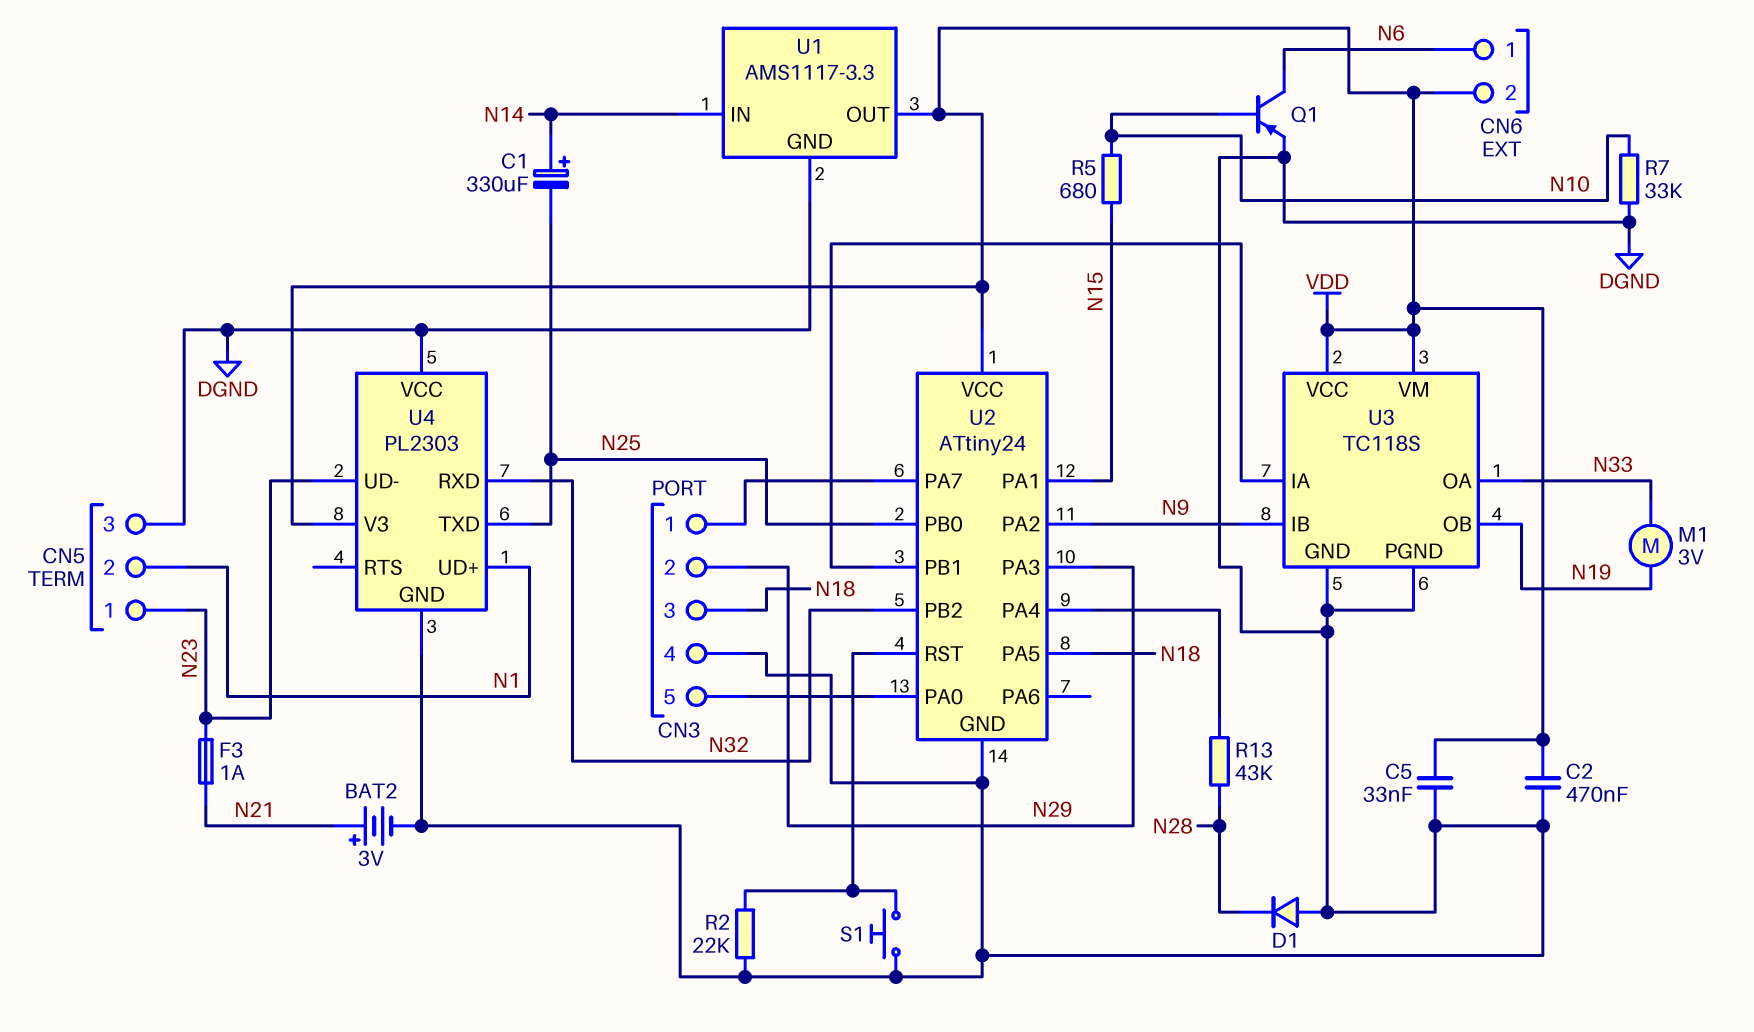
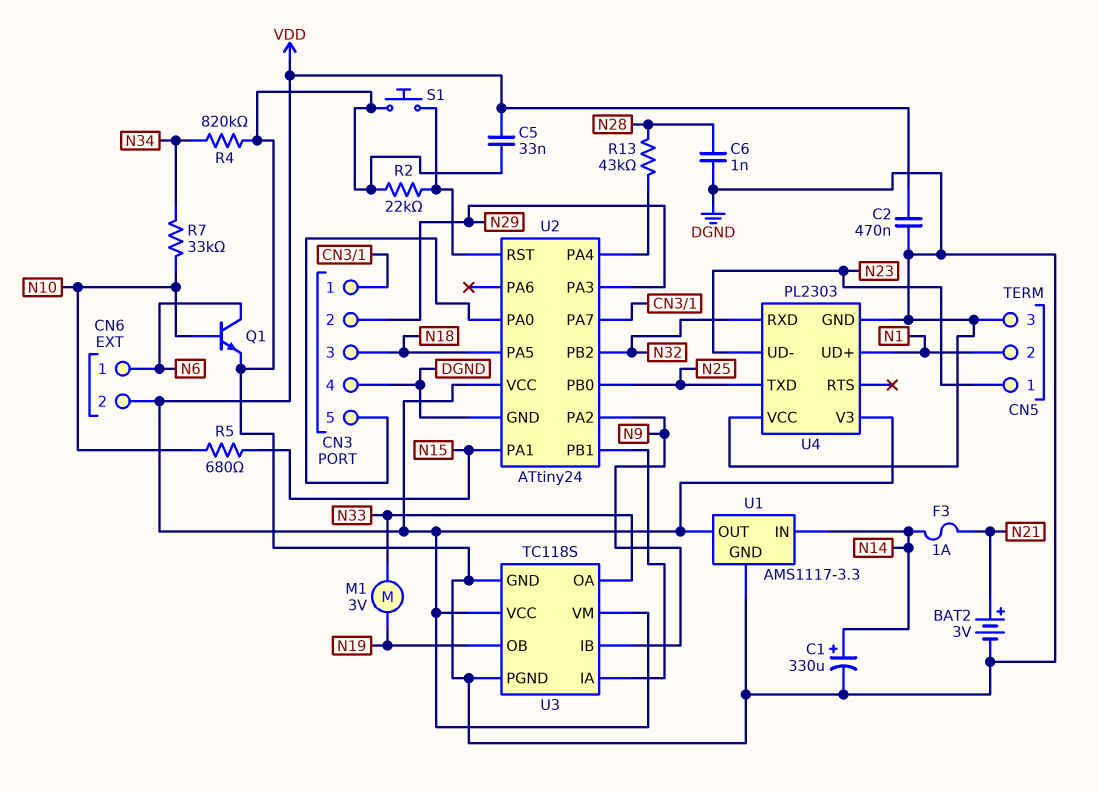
C1: 330uF (plus N14, minus N25) -> 330uF (plus N14, minus DGND)
C6: none -> 1nF (DGND, N28)
D1: diode (A DGND, K N28) -> none
F3: 1A (N21, N23) -> 1A (N14, N21)
Q1: PNP (B N10, C N6, E DGND) -> NPN (B N10, C N6, E DGND)
R4: none -> 820k (DGND, N34)
R7: 33k (DGND, N10) -> 33k (N10, N34)

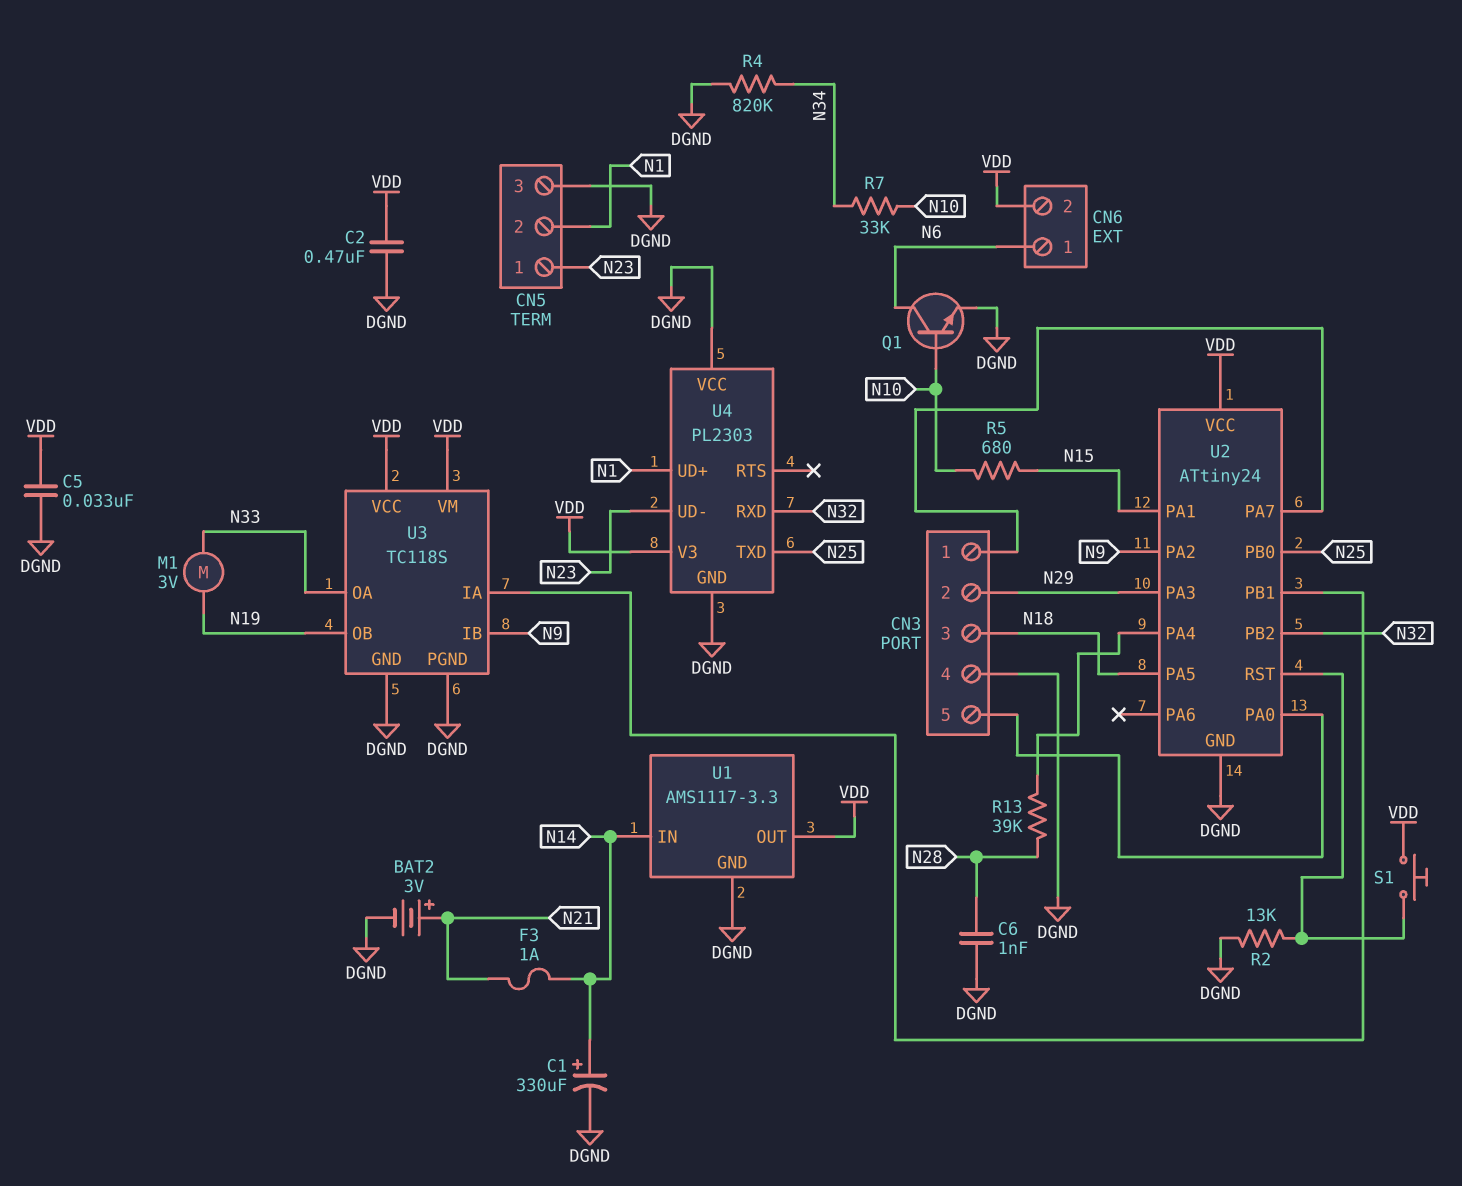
R2: 22k (DGND, U2/RST) -> 13k (DGND, U2/RST)
R13: 43k (N28, U2/PA4) -> 39k (N28, U2/PA4)
S1: button (DGND, U2/RST) -> button (U2/RST, VDD)

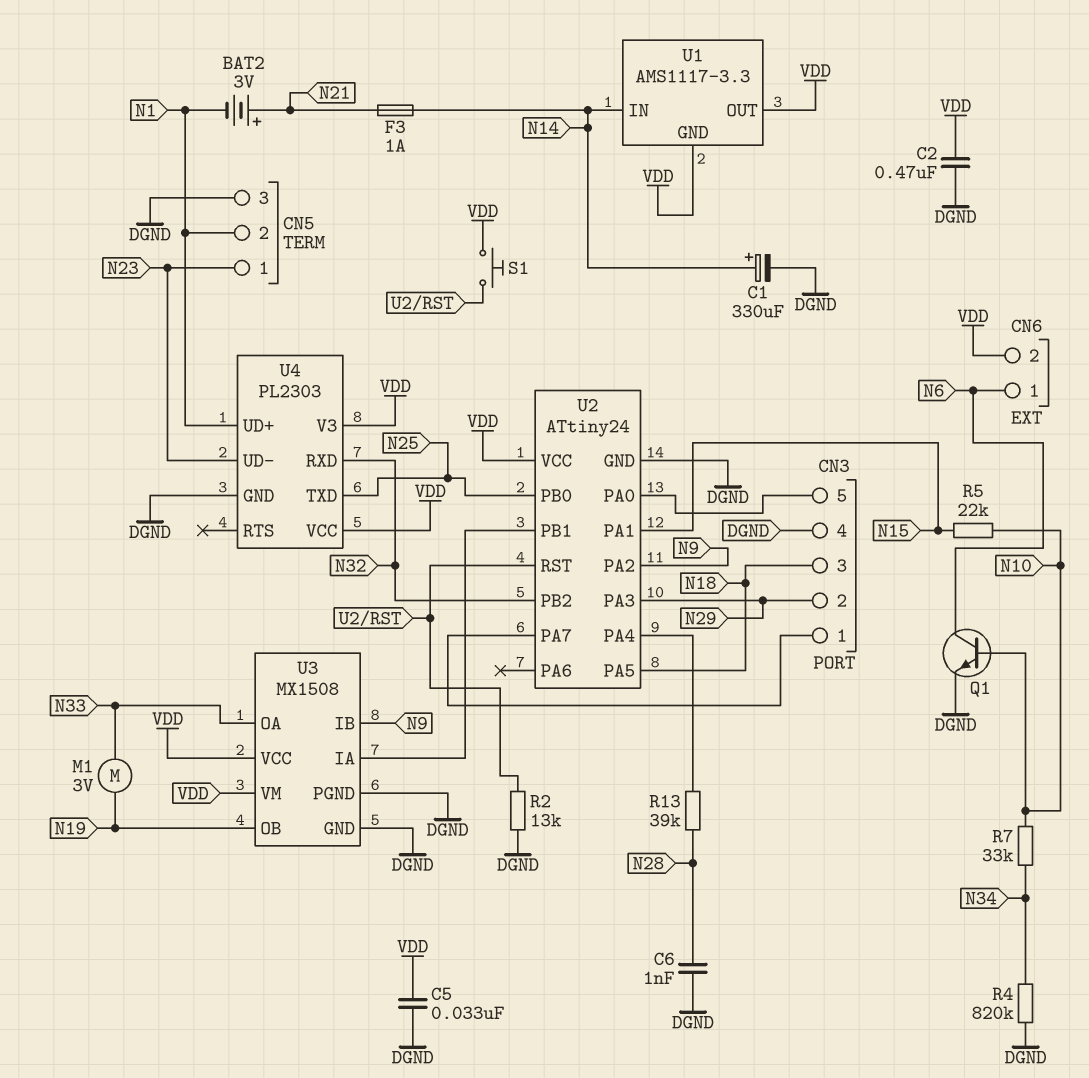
BAT2: 3V (plus N21, minus DGND) -> 3V (plus N21, minus N1)
R5: 680 (N10, N15) -> 22k (N10, N15)
U1 pin GND: DGND -> VDD
U3: TC118S -> MX1508
U4 pin VCC: DGND -> VDD

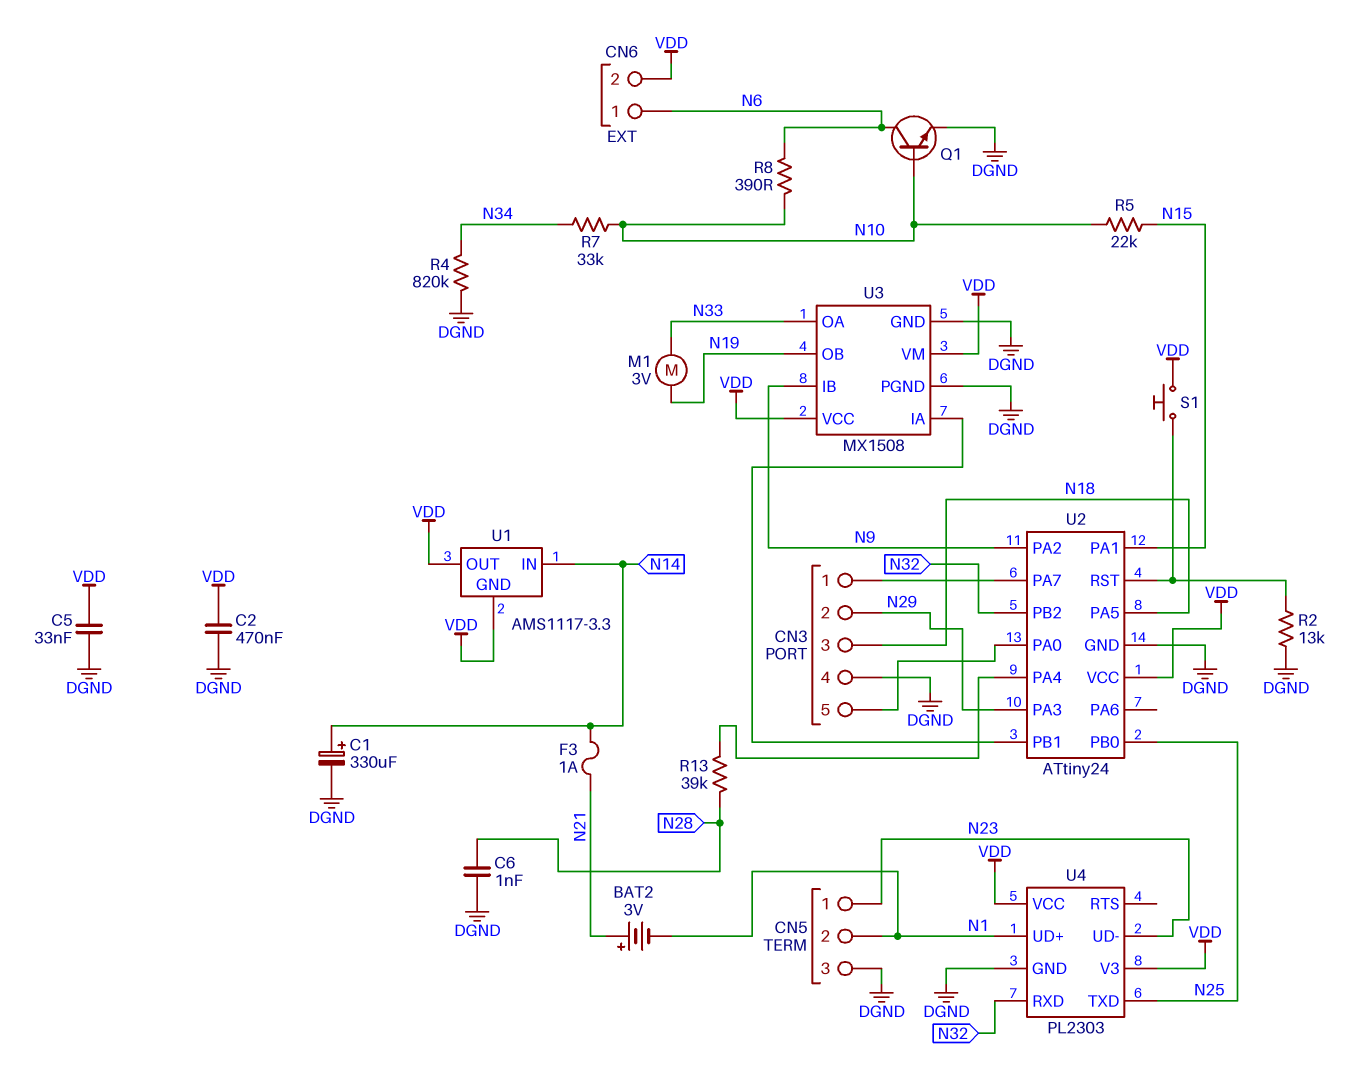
R8: none -> 390 (N6, N10)

